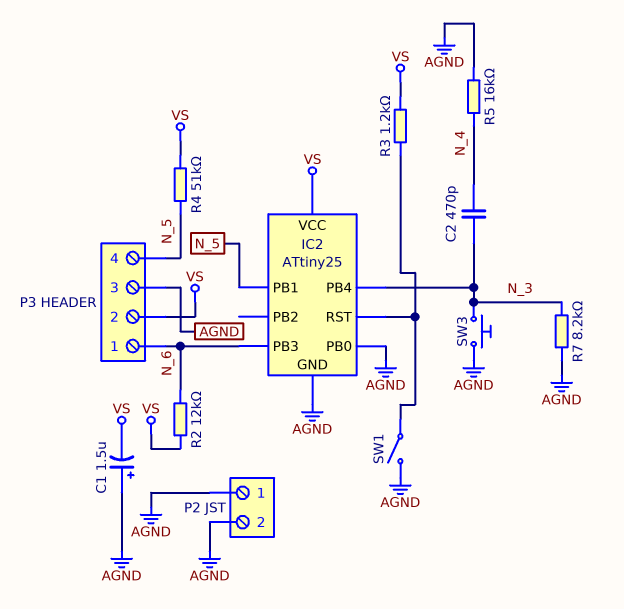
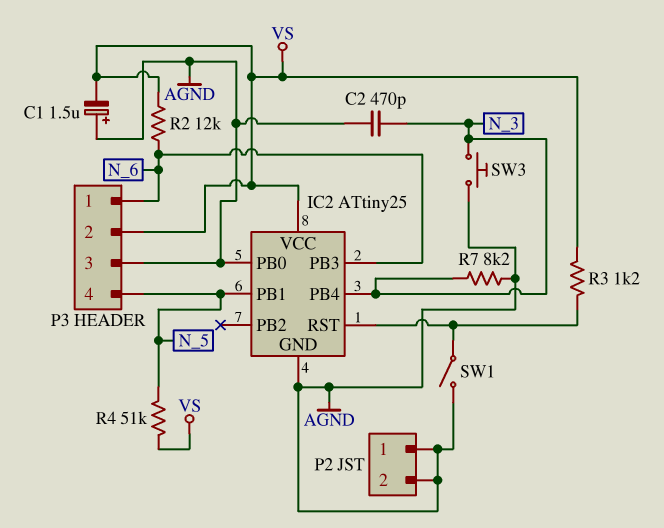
C2: 470pF (N_3, N_4) -> 470pF (AGND, N_3)
R5: 16k (AGND, N_4) -> none

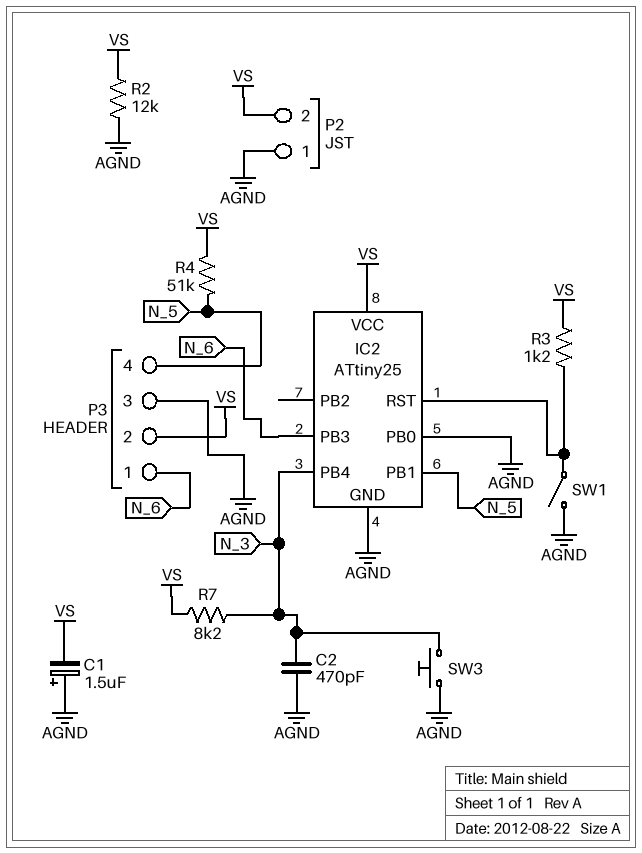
P2 pin 2: AGND -> VS
R2: 12k (N_6, VS) -> 12k (AGND, VS)
R7: 8.2k (AGND, N_3) -> 8.2k (N_3, VS)

